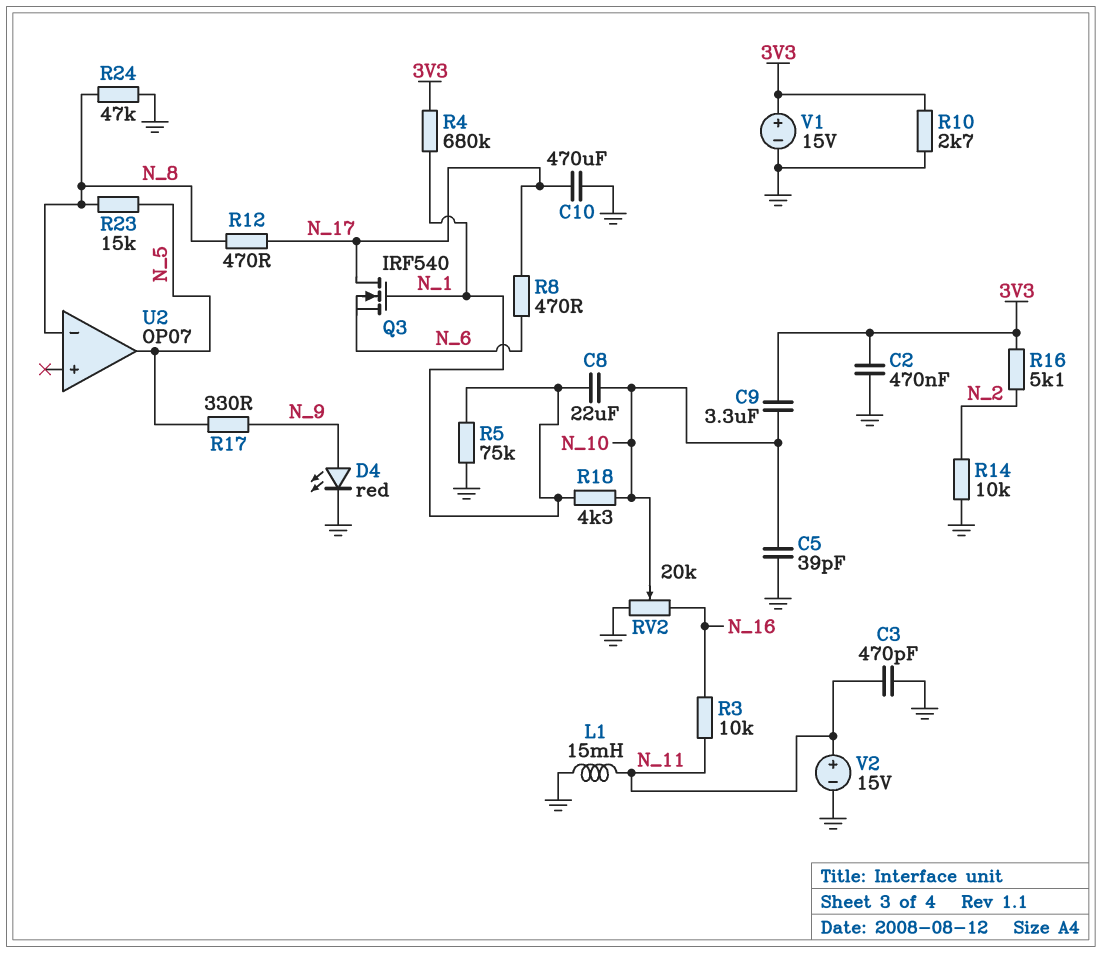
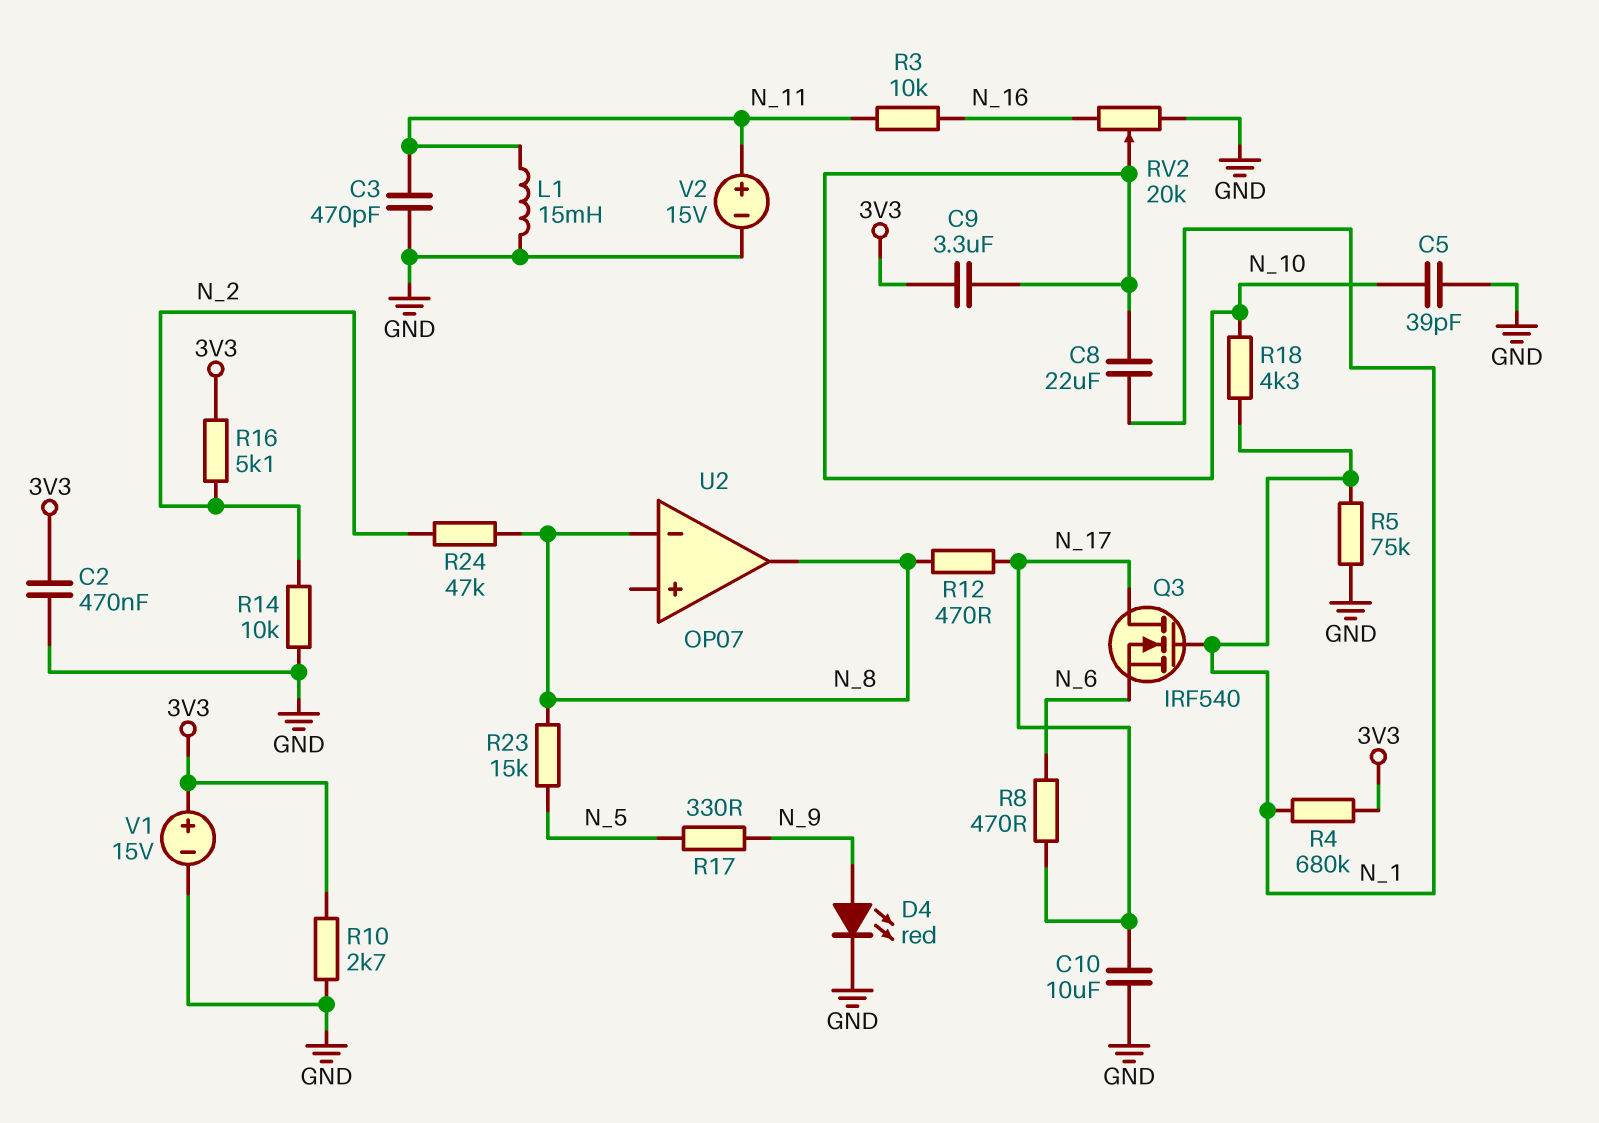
C10: 470uF (GND, N_17) -> 10uF (GND, N_17)
R24: 47k (GND, N_8) -> 47k (N_2, N_8)
U2 pin out: N_5 -> N_8

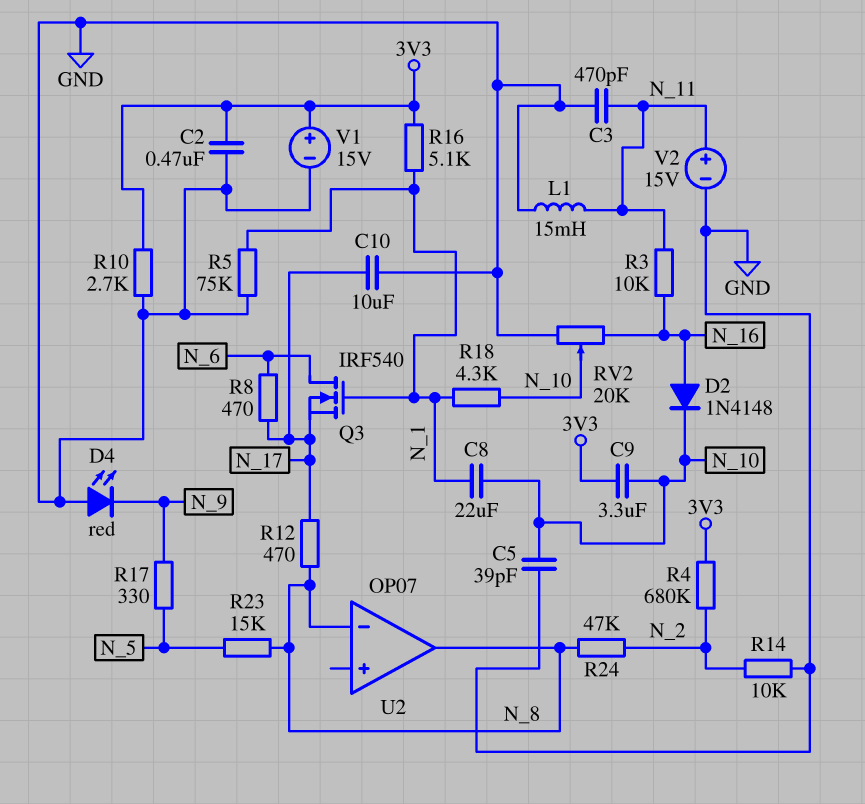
D2: none -> diode 1N4148 (A N_16, K N_10)
D4: LED red (A N_9, K GND) -> LED red (A GND, K N_9)
Q3: NMOS IRF540 (G N_1, D N_17, S N_6) -> NMOS IRF540 (G N_1, D N_6, S N_17)
R4: 680k (3V3, N_1) -> 680k (3V3, N_2)
R16: 5.1k (3V3, N_2) -> 5.1k (3V3, N_1)

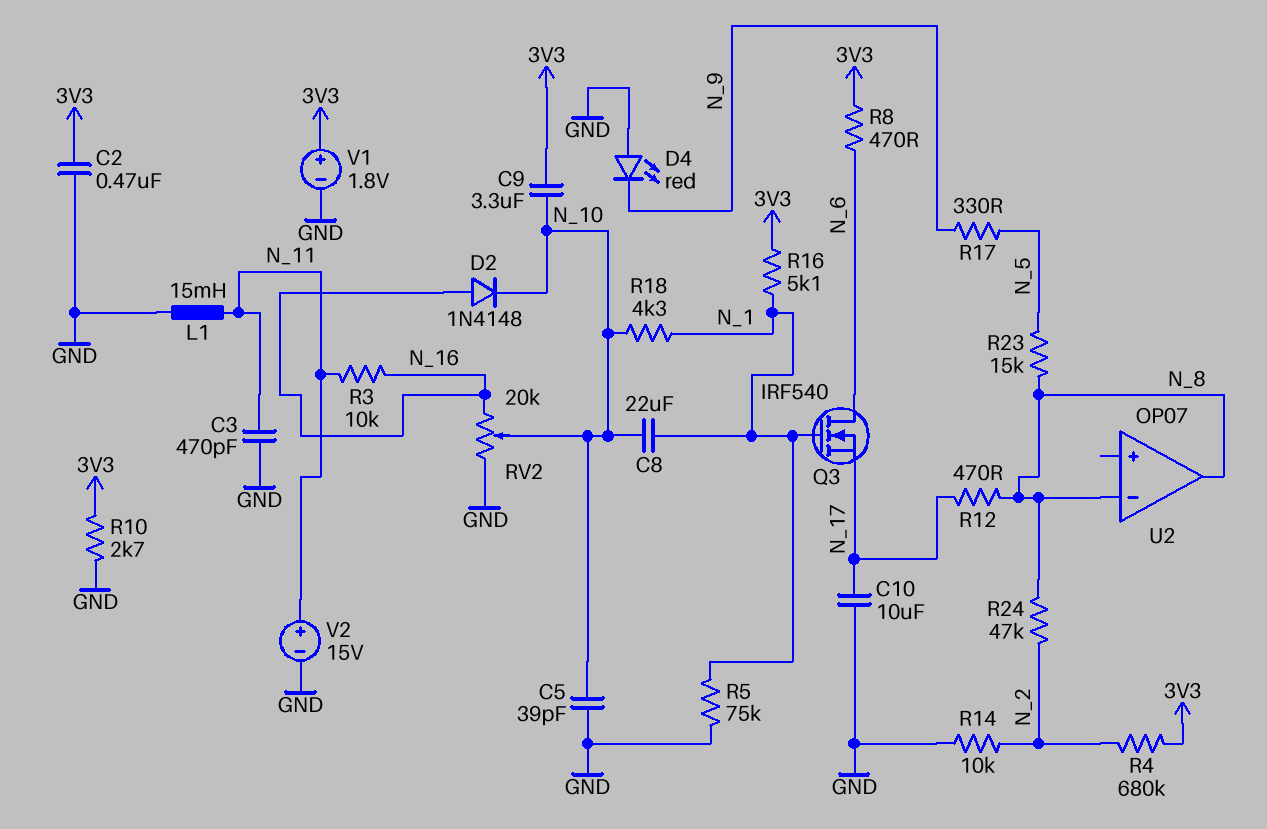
R8: 470 (N_6, N_17) -> 470 (3V3, N_6)
V1: 15V (plus 3V3, minus GND) -> 1.8V (plus 3V3, minus GND)

